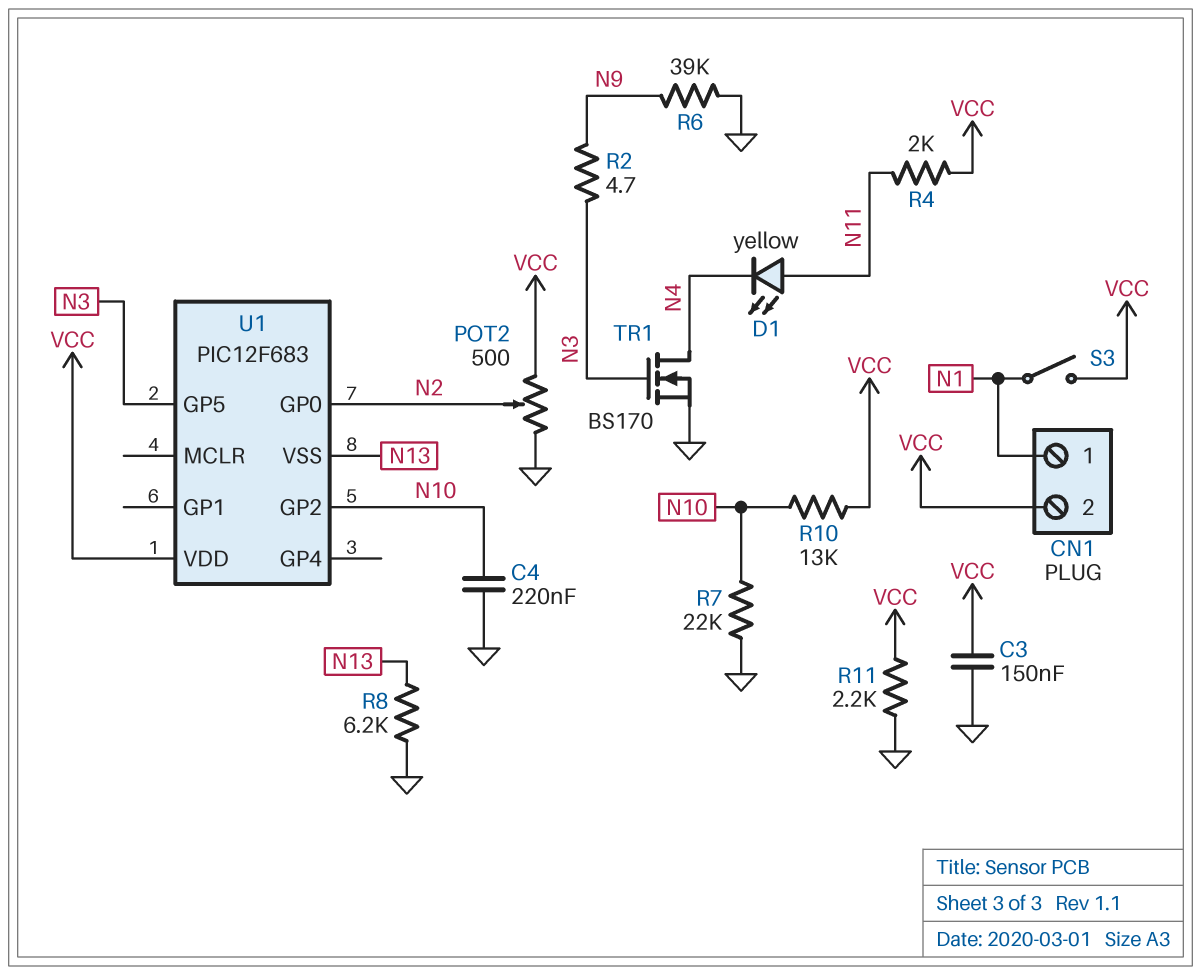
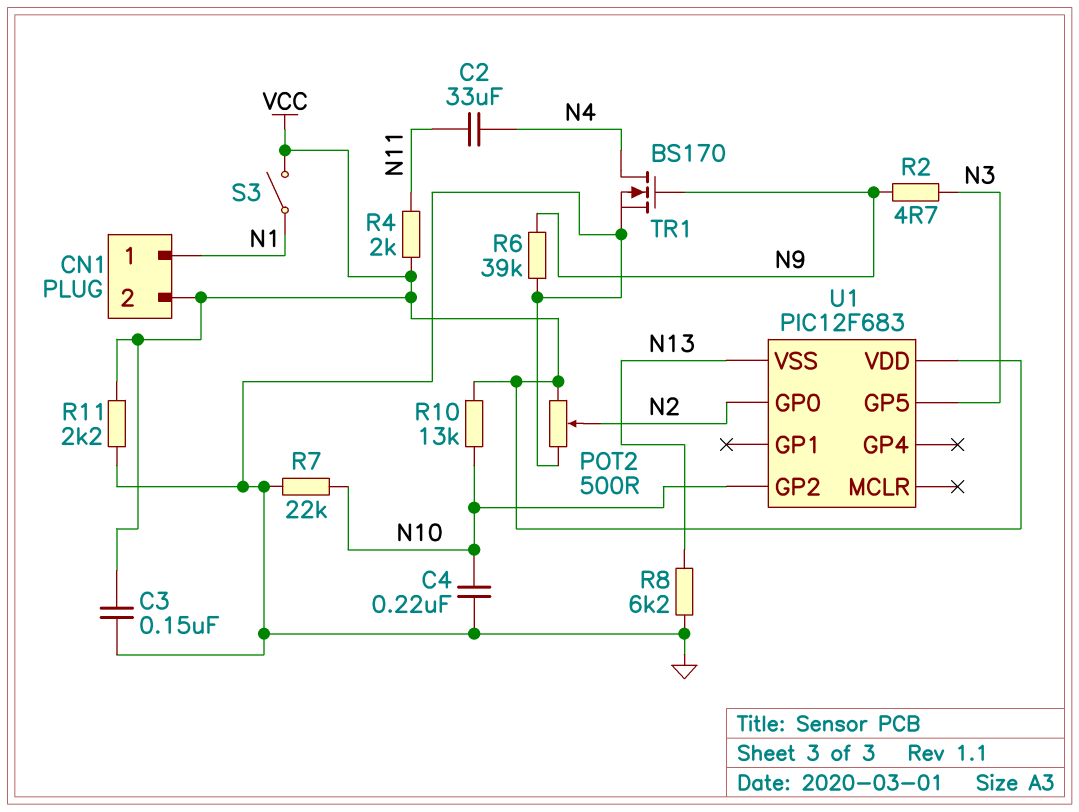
C2: none -> 33uF (N4, N11)
D1: LED yellow (A N11, K N4) -> none
TR1: NMOS BS170 (G N3, D N4, S GND) -> NMOS BS170 (G N9, D N4, S GND)

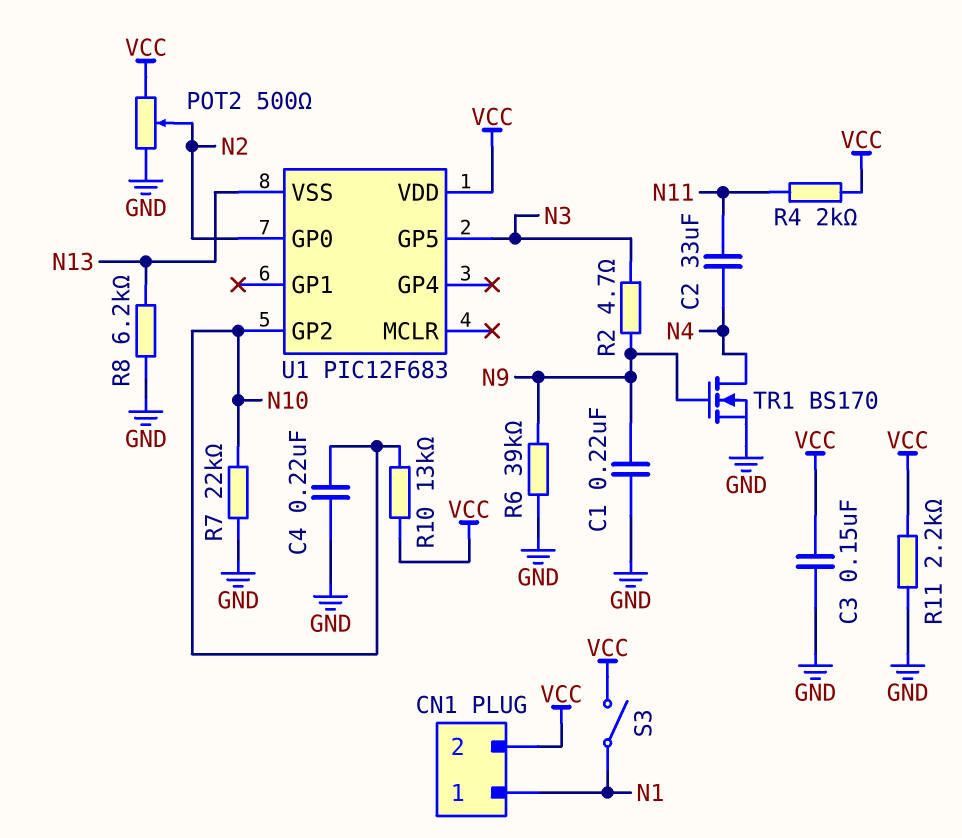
C1: none -> 220nF (GND, N9)

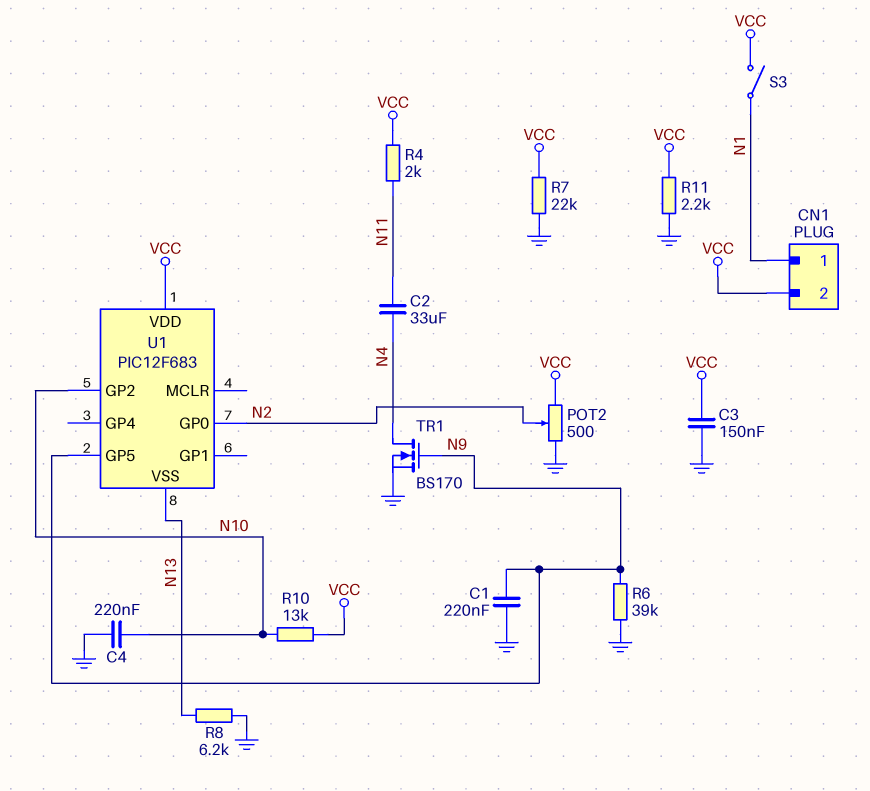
R2: 4.7 (N3, N9) -> none
R7: 22k (GND, N10) -> 22k (GND, VCC)
U1 pin GP5: N3 -> N9

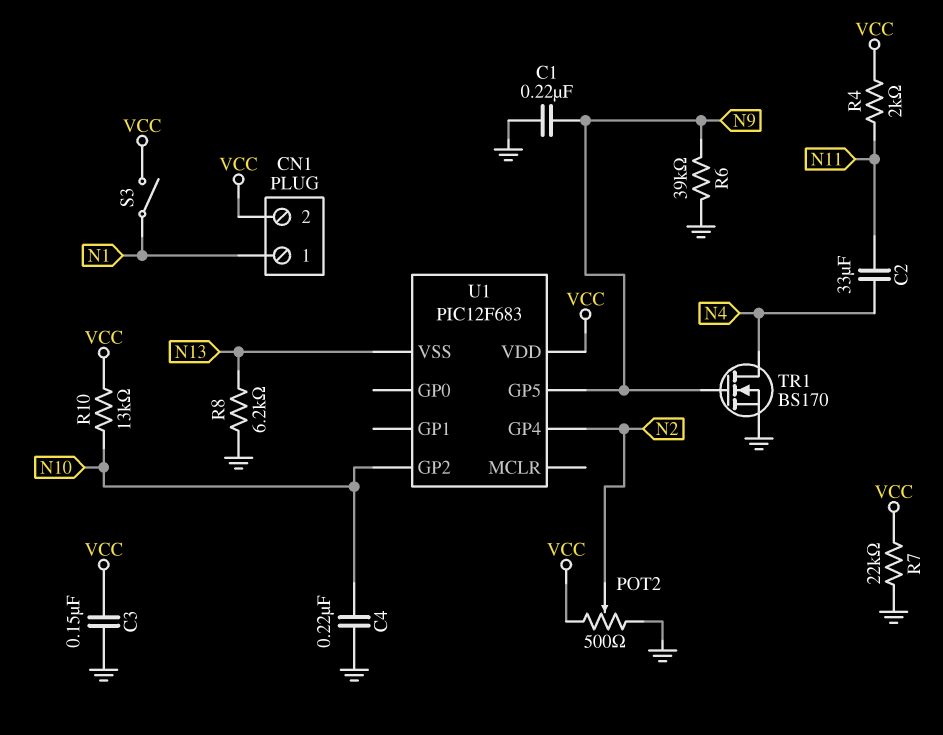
R11: 2.2k (GND, VCC) -> none
U1 pin GP0: N2 -> none
U1 pin GP4: none -> N2

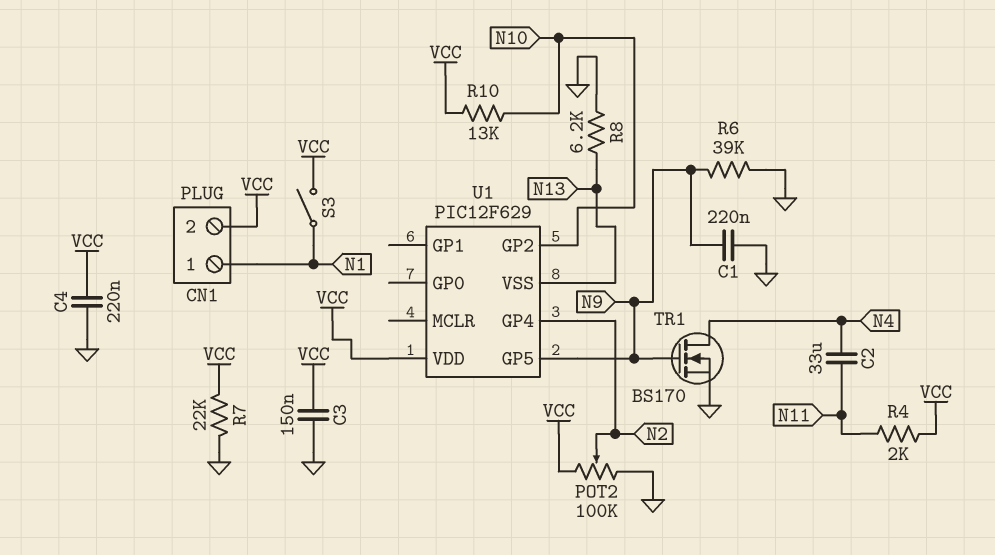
C4: 220nF (GND, N10) -> 220nF (GND, VCC)
POT2: 500 (GND, VCC, wiper N2) -> 100k (GND, VCC, wiper N2)
U1: PIC12F683 -> PIC12F629

